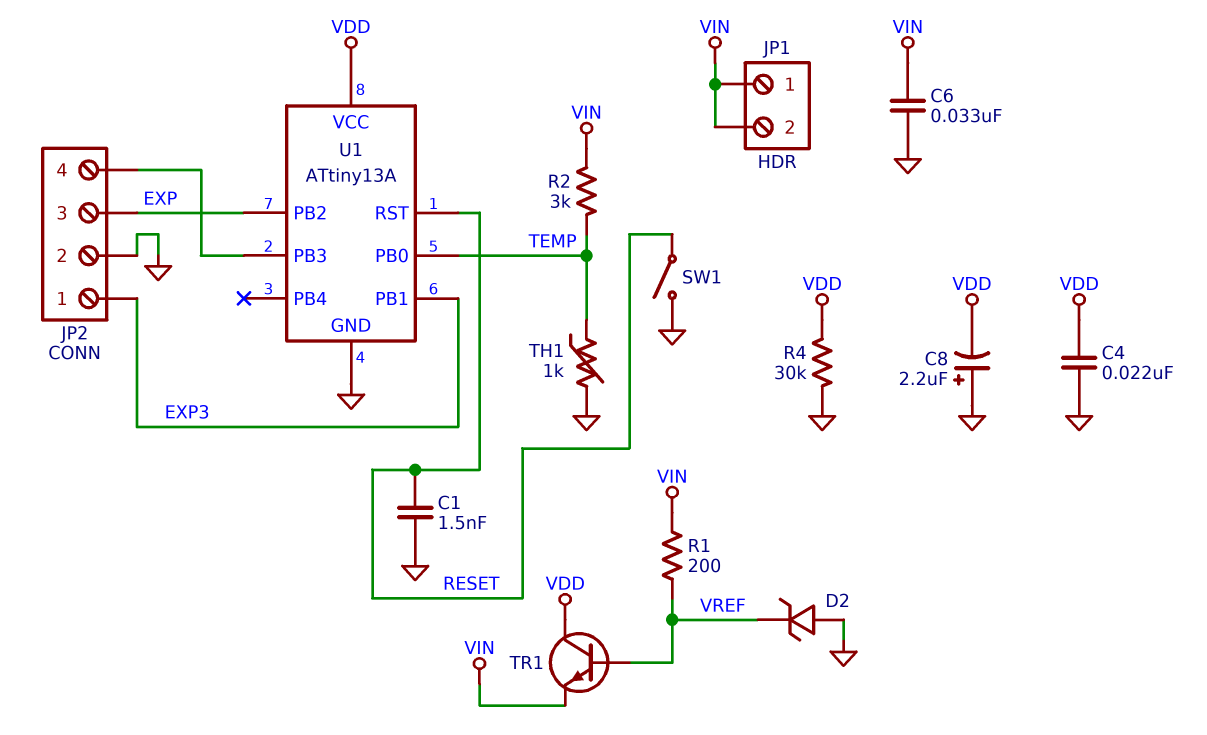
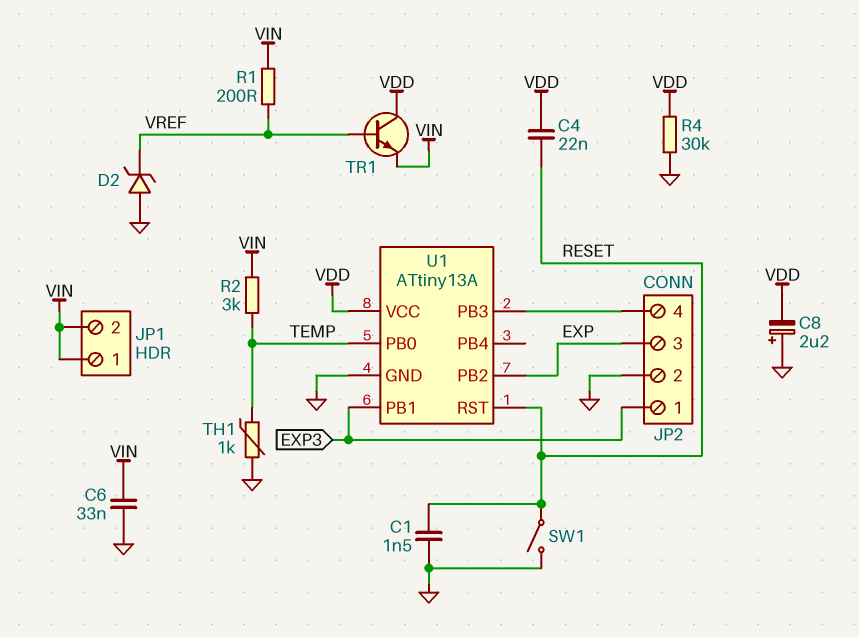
C4: 22nF (GND, VDD) -> 22nF (RESET, VDD)

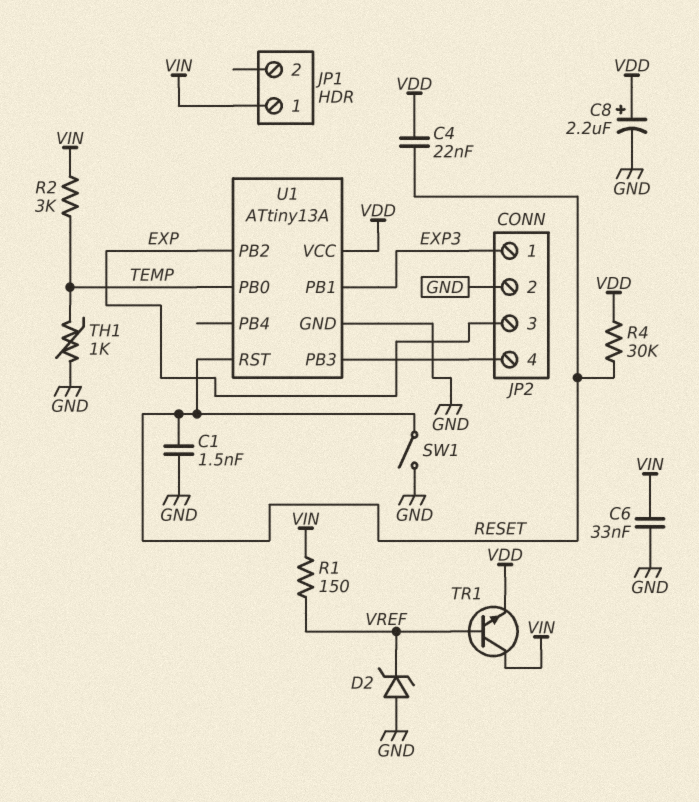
C8: 2.2uF (plus GND, minus VDD) -> 2.2uF (plus VDD, minus GND)
JP1 pin 2: VIN -> none
R1: 200 (VIN, VREF) -> 150 (VIN, VREF)
R4: 30k (GND, VDD) -> 30k (RESET, VDD)
TR1: NPN (B VREF, C VDD, E VIN) -> NPN (B VREF, C VIN, E VDD)

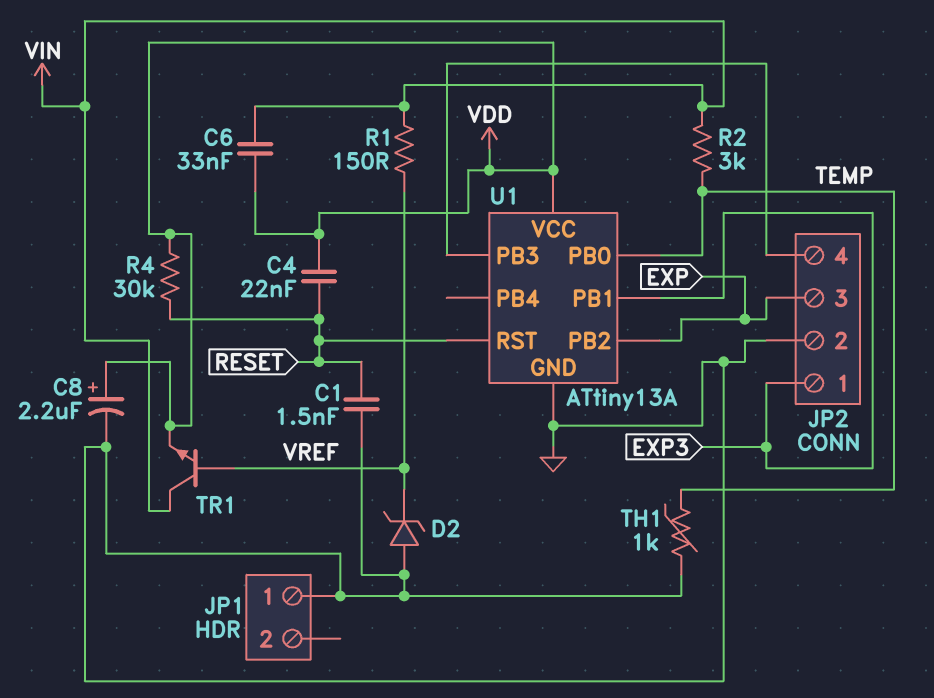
C6: 33nF (GND, VIN) -> 33nF (VDD, VIN)
JP1 pin 1: VIN -> GND
SW1: switch (GND, RESET) -> none

